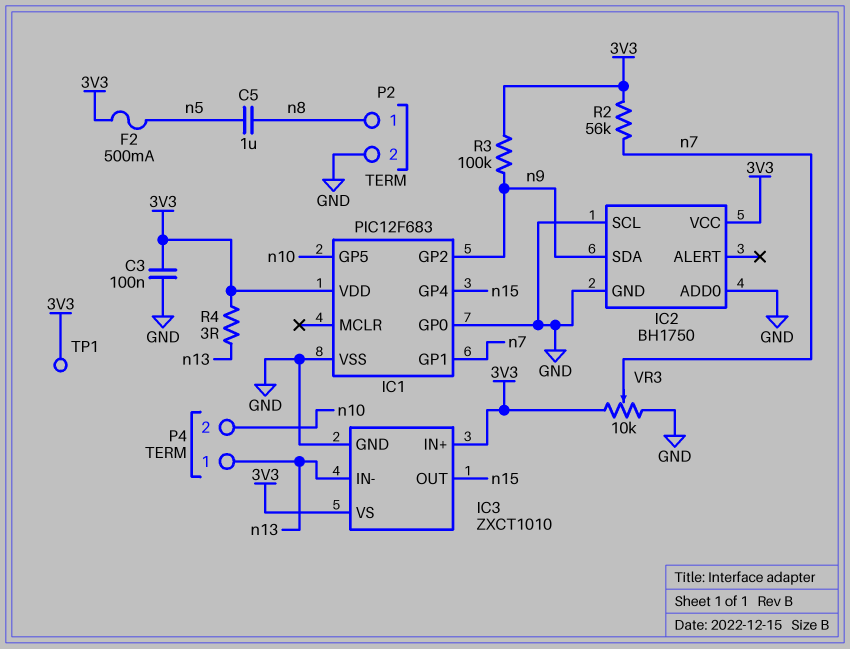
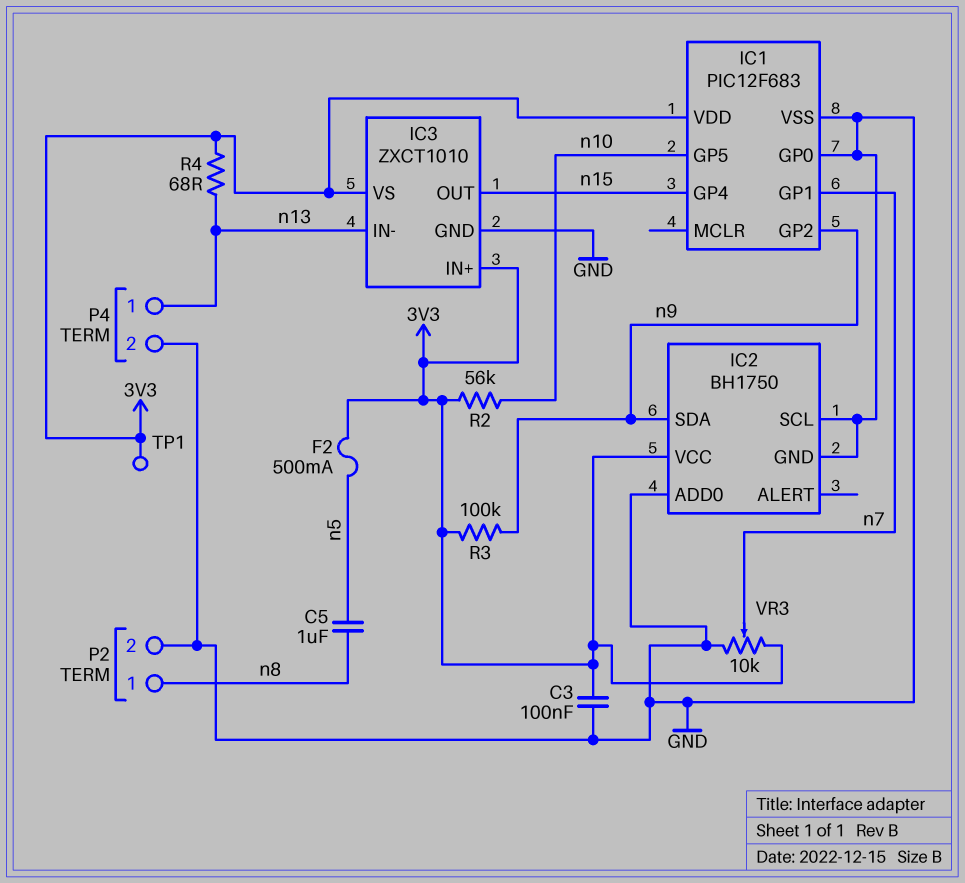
P4 pin 2: n10 -> GND
R2: 56k (3V3, n7) -> 56k (3V3, n10)
R4: 3 (3V3, n13) -> 68 (3V3, n13)

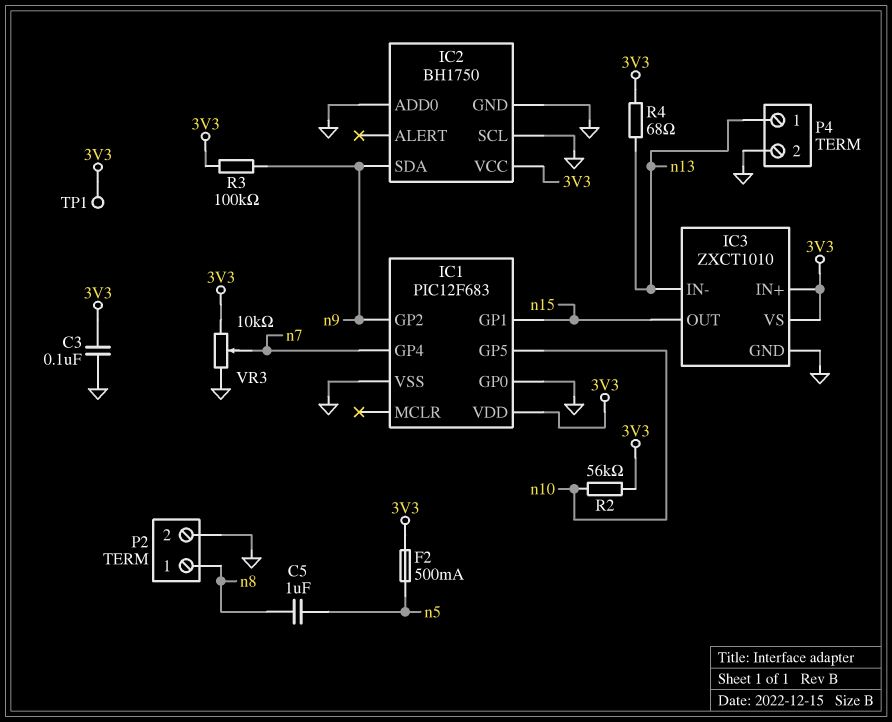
IC1 pin GP1: n7 -> n15
IC1 pin GP4: n15 -> n7

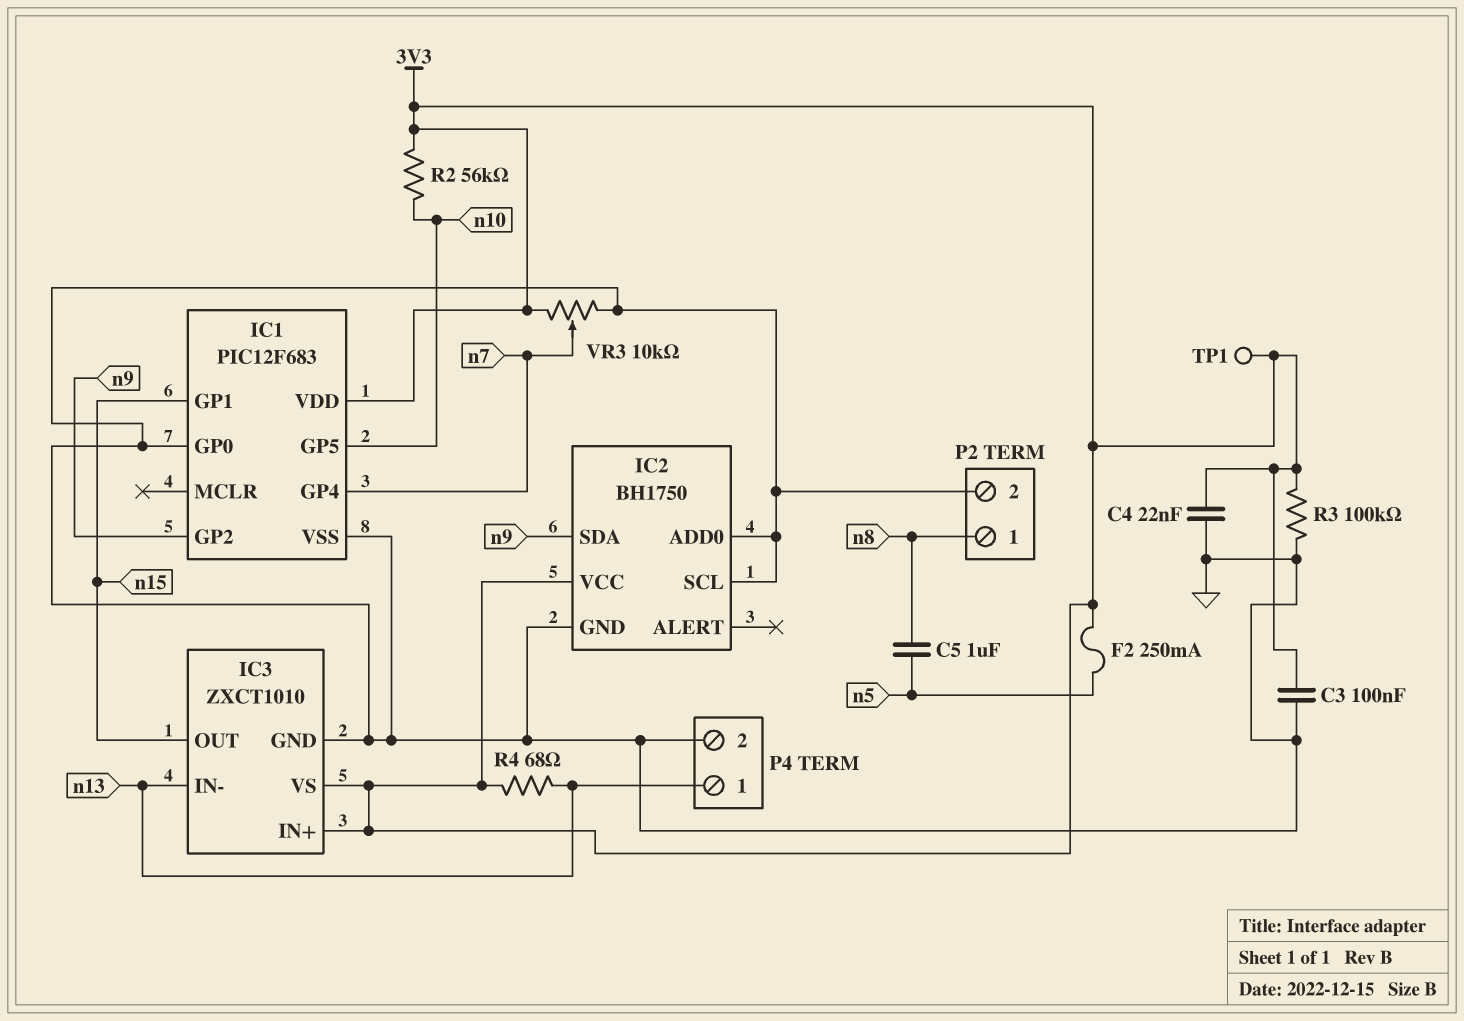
C4: none -> 22nF (3V3, GND)
F2: 500mA (3V3, n5) -> 250mA (3V3, n5)
R3: 100k (3V3, n9) -> 100k (3V3, GND)

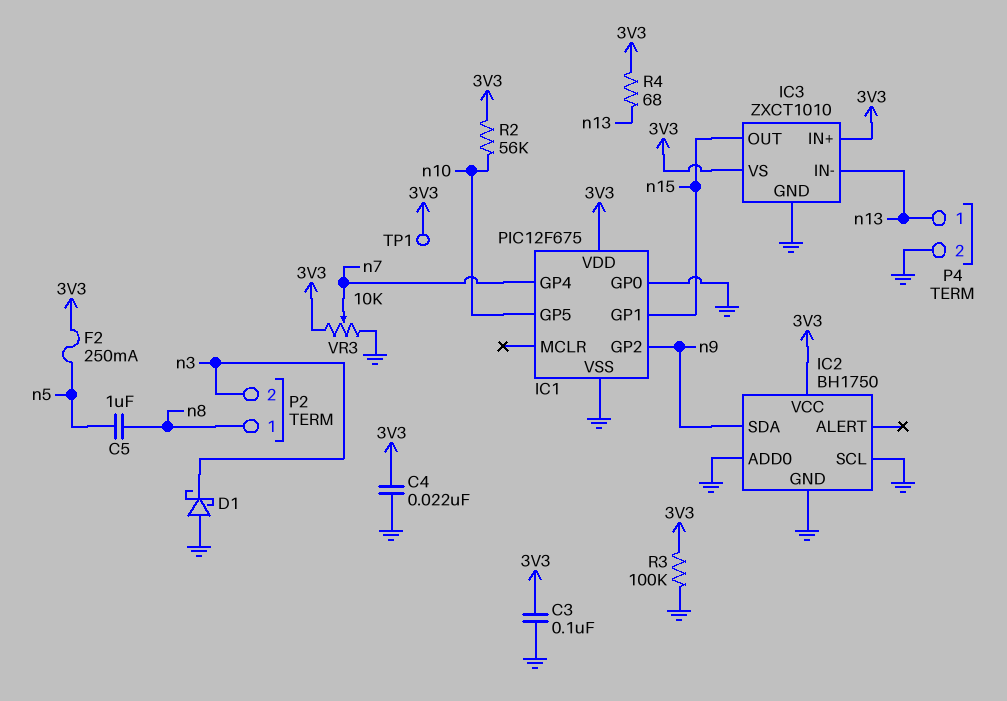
D1: none -> schottky (A GND, K n3)
IC1: PIC12F683 -> PIC12F675
P2 pin 2: GND -> n3

